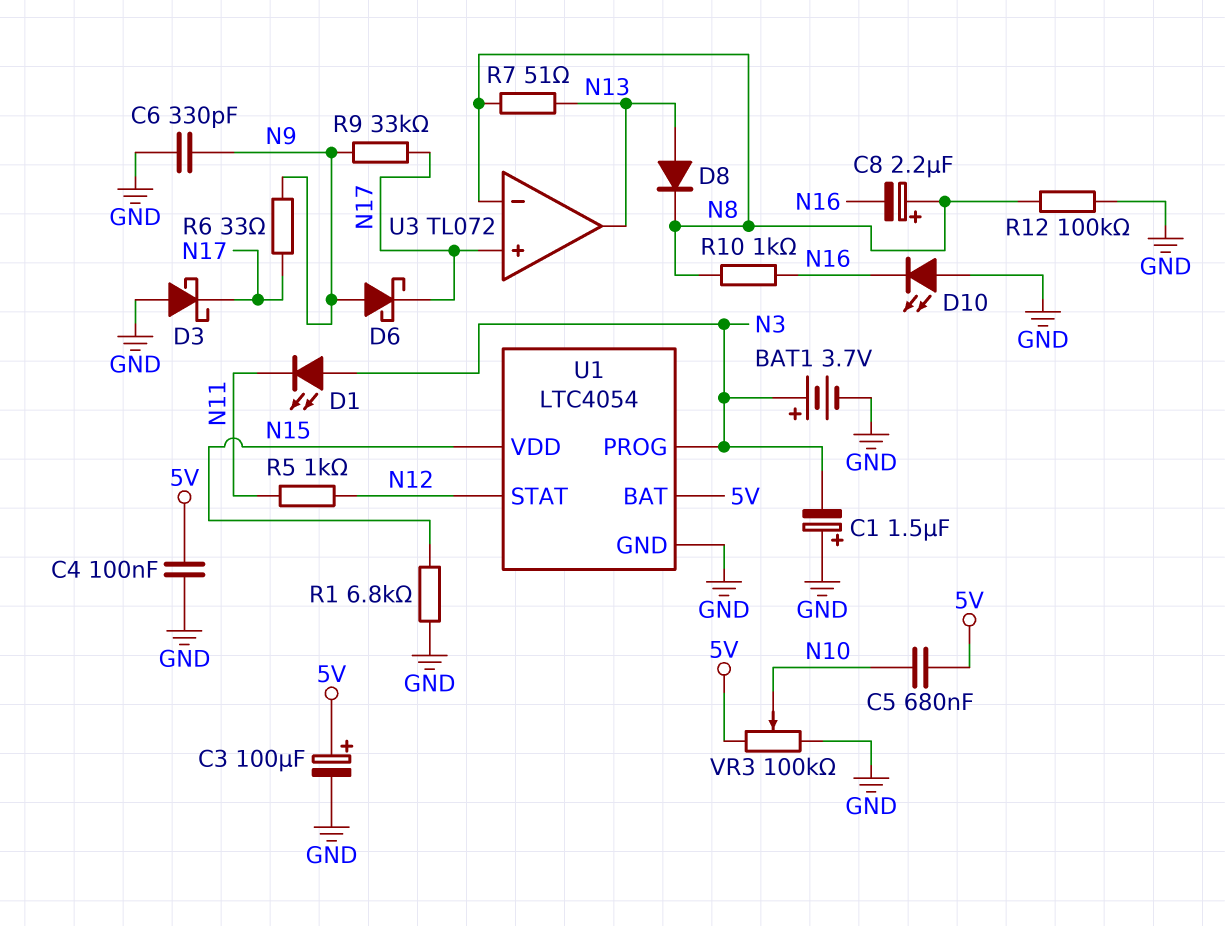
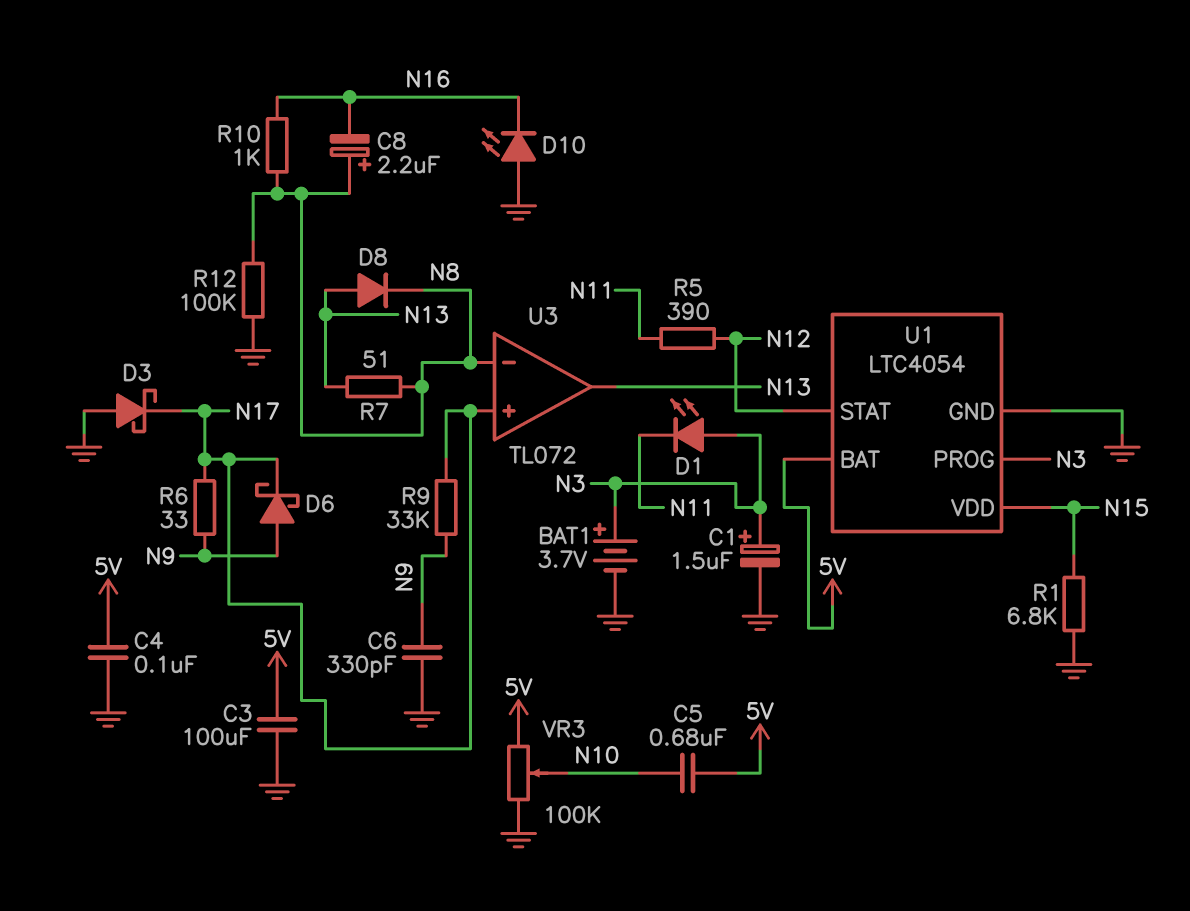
C1: 1.5uF (plus GND, minus N3) -> 1.5uF (plus N3, minus GND)
C3: 100uF (plus 5V, minus GND) -> 100uF (5V, GND)
R5: 1k (N11, N12) -> 390 (N11, N12)

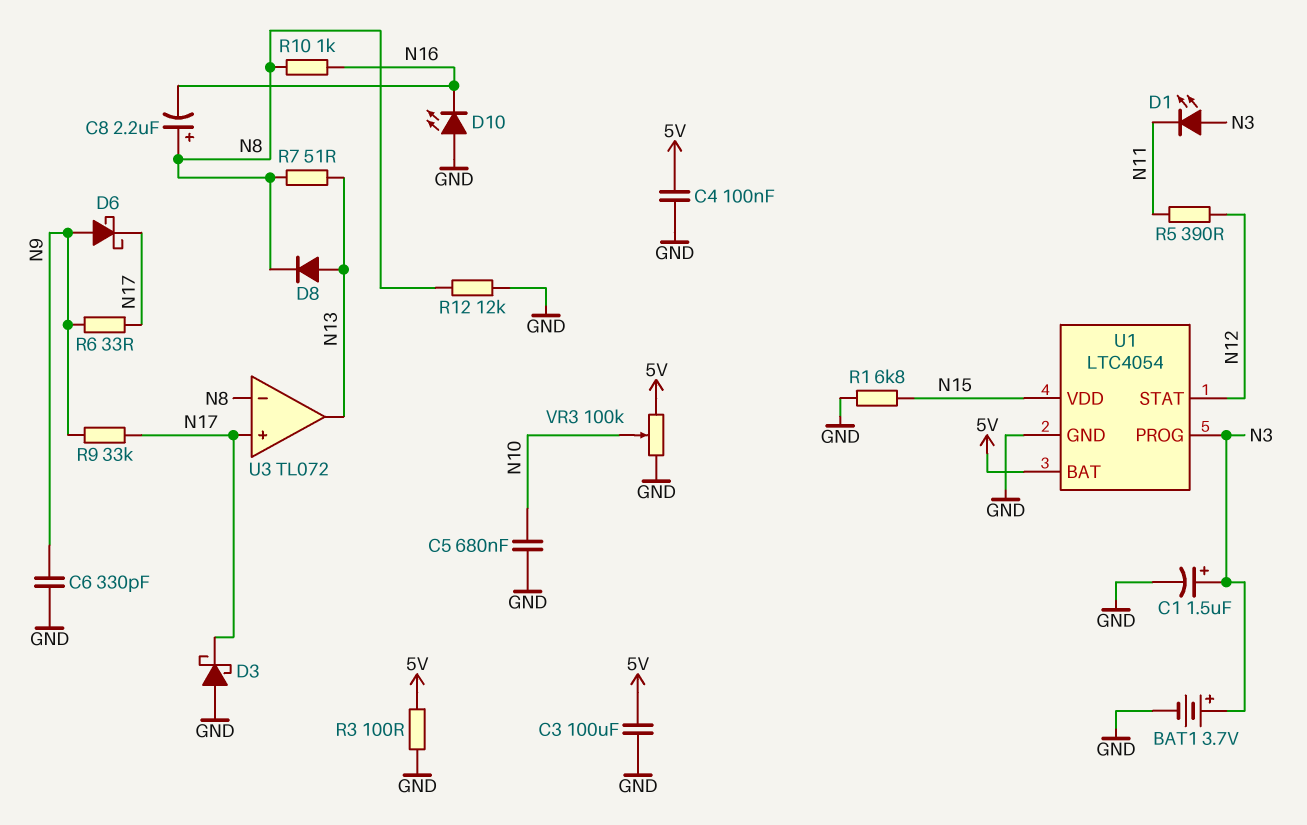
C5: 680nF (5V, N10) -> 680nF (GND, N10)
R3: none -> 100 (5V, GND)
R12: 100k (GND, N8) -> 12k (GND, N8)

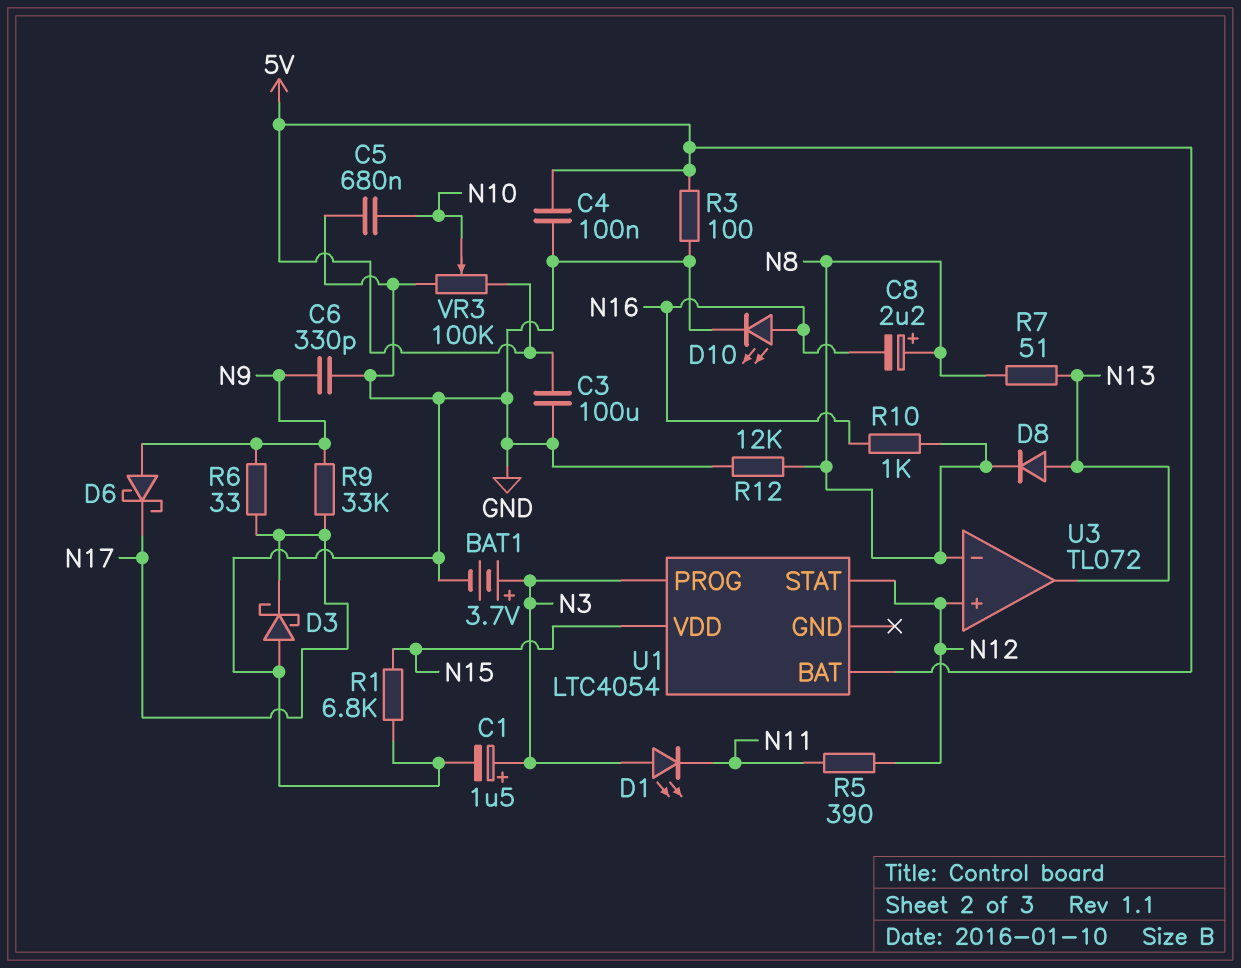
D10: LED (A GND, K N16) -> LED (A N16, K GND)
U1 pin GND: GND -> none
U3 pin in+: N17 -> N12

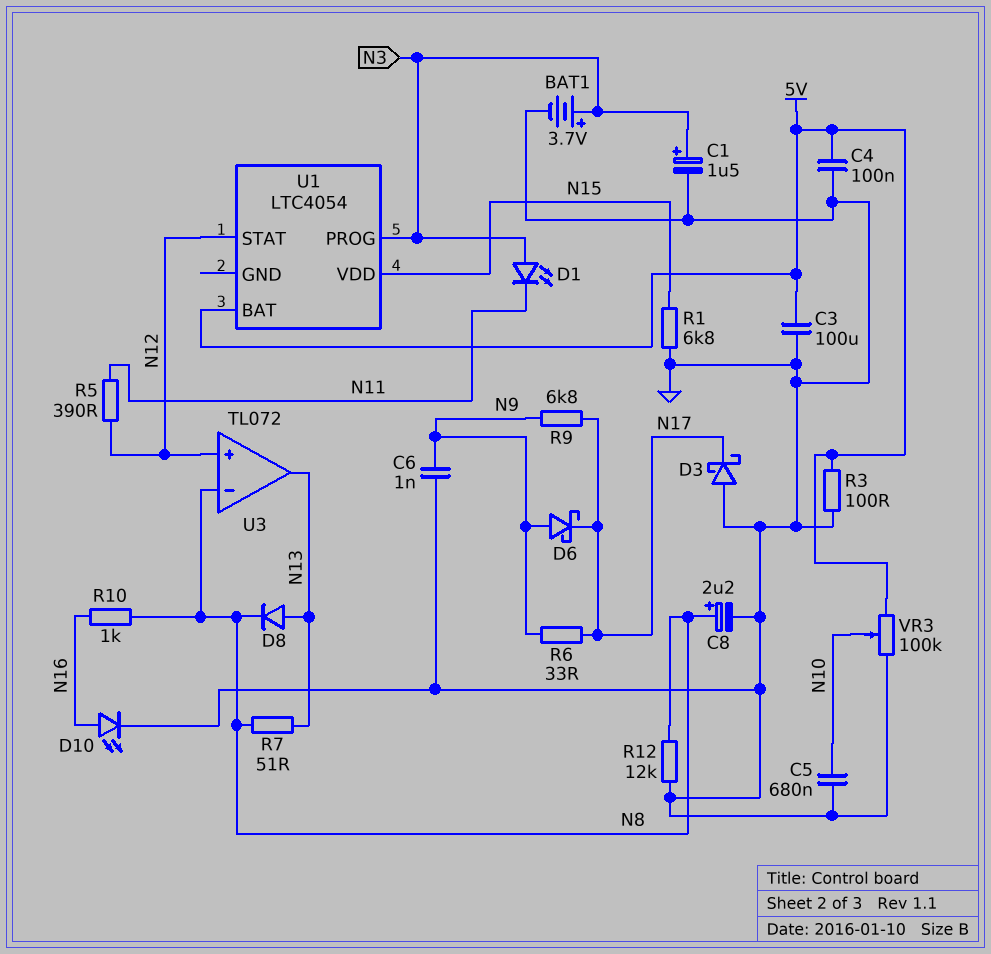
C6: 330pF (GND, N9) -> 1nF (GND, N9)
C8: 2.2uF (plus N8, minus N16) -> 2.2uF (plus N8, minus GND)
R9: 33k (N9, N17) -> 6.8k (N9, N17)

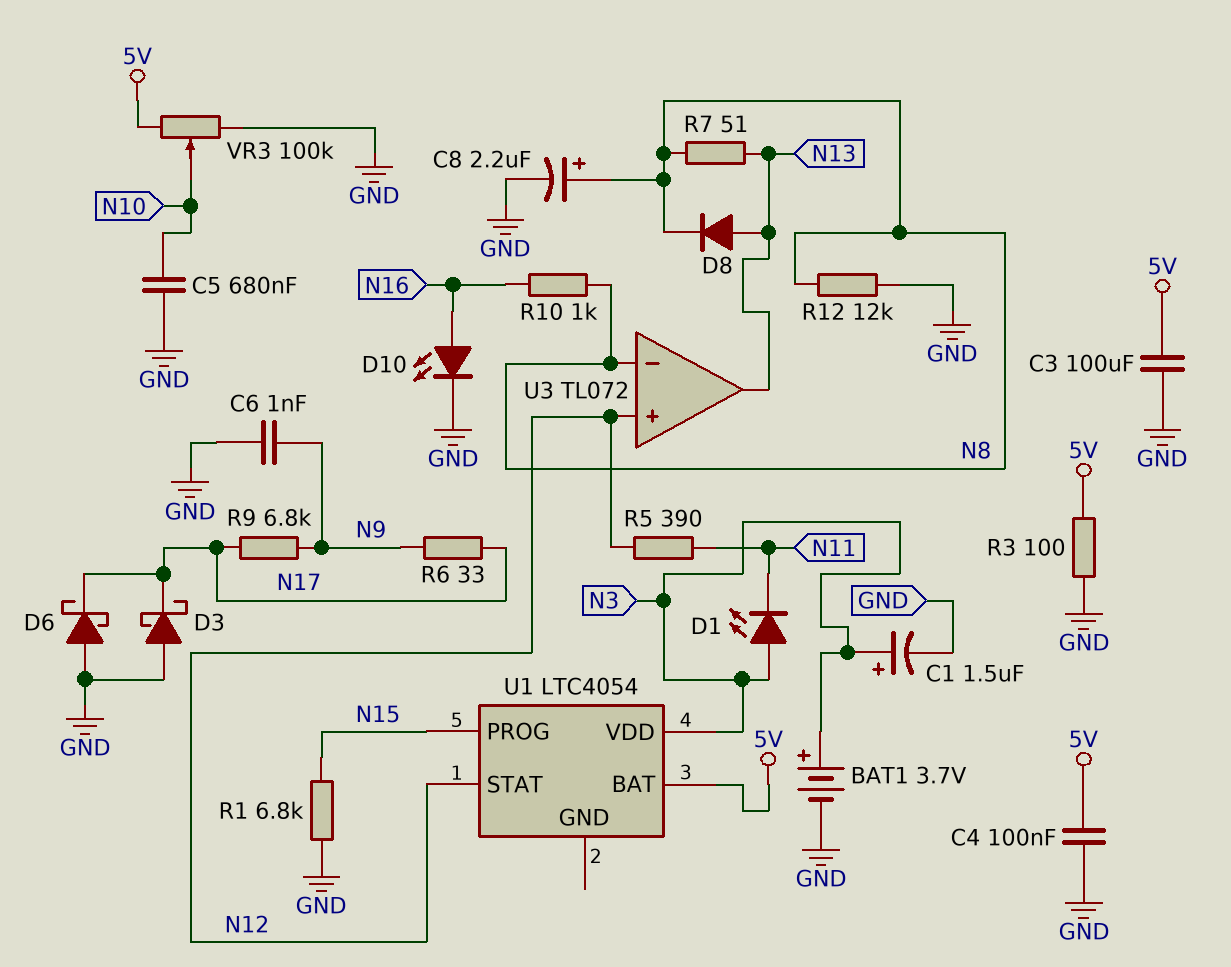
D6: schottky (A N9, K N17) -> schottky (A GND, K N17)
U1 pin PROG: N3 -> N15
U1 pin VDD: N15 -> N3

